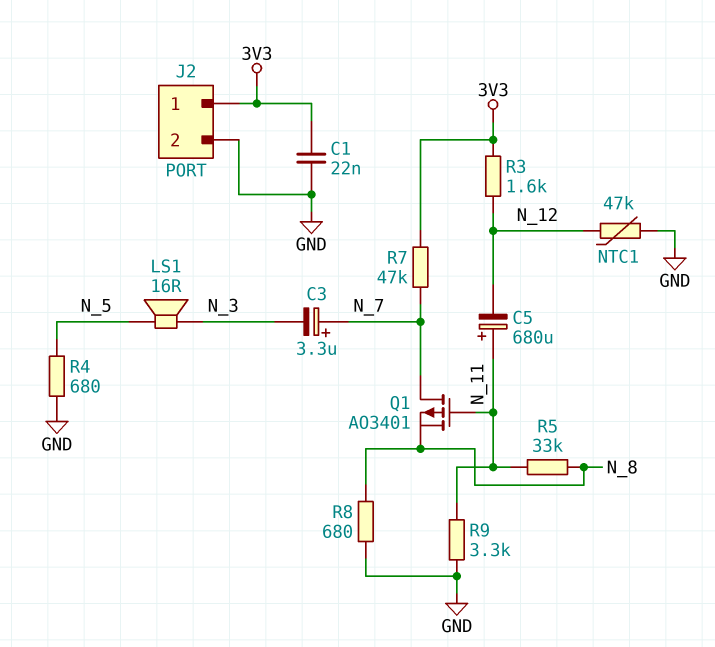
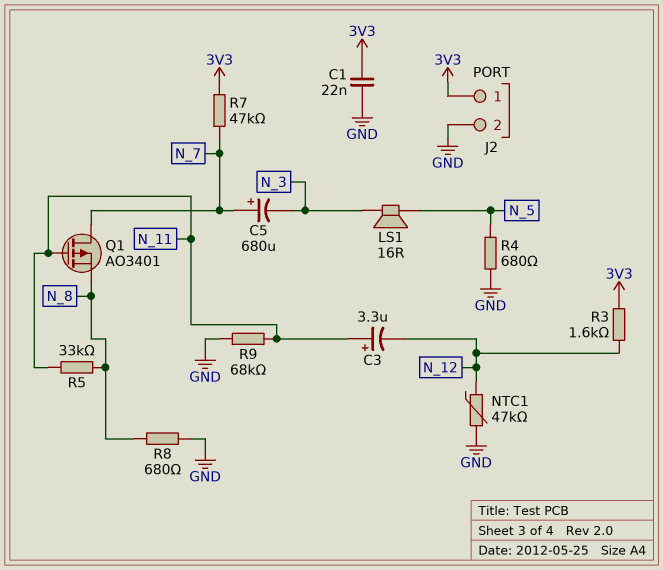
C3: 3.3uF (plus N_7, minus N_3) -> 3.3uF (plus N_11, minus N_12)
C5: 680uF (plus N_11, minus N_12) -> 680uF (plus N_7, minus N_3)
R9: 3.3k (GND, N_11) -> 68k (GND, N_11)

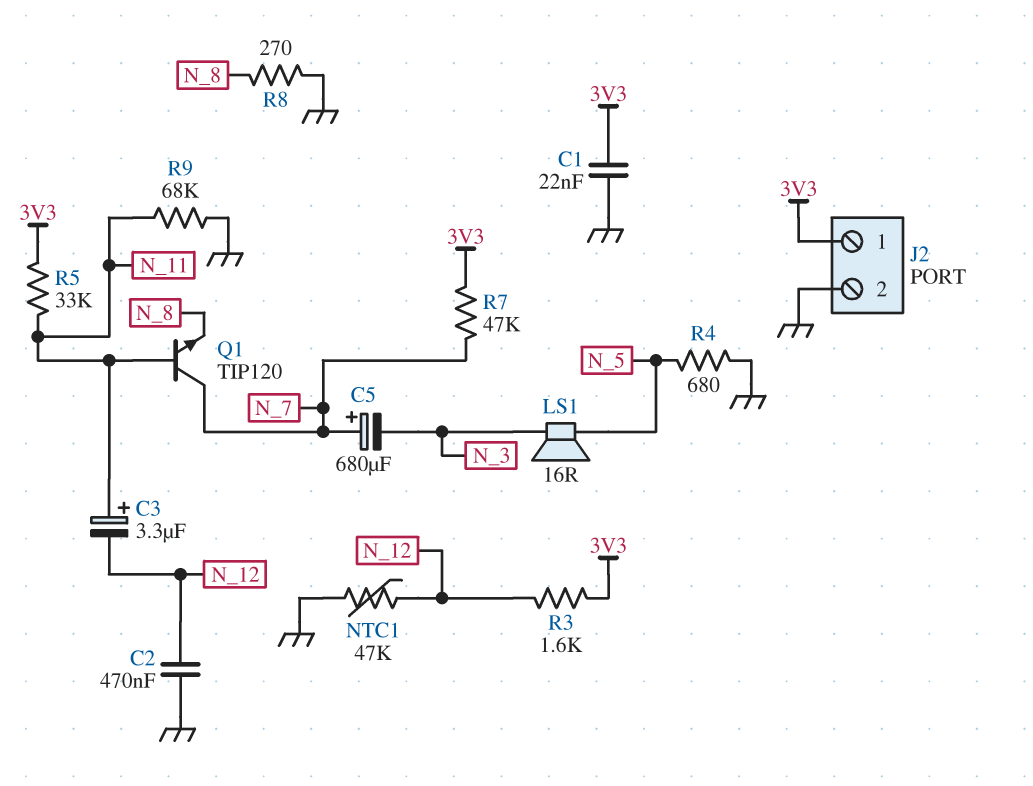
C2: none -> 470nF (GND, N_12)
Q1: PMOS AO3401 (G N_11, D N_7, S N_8) -> NPN TIP120 (B N_11, C N_7, E N_8)
R5: 33k (N_8, N_11) -> 33k (3V3, N_11)
R8: 680 (GND, N_8) -> 270 (GND, N_8)

